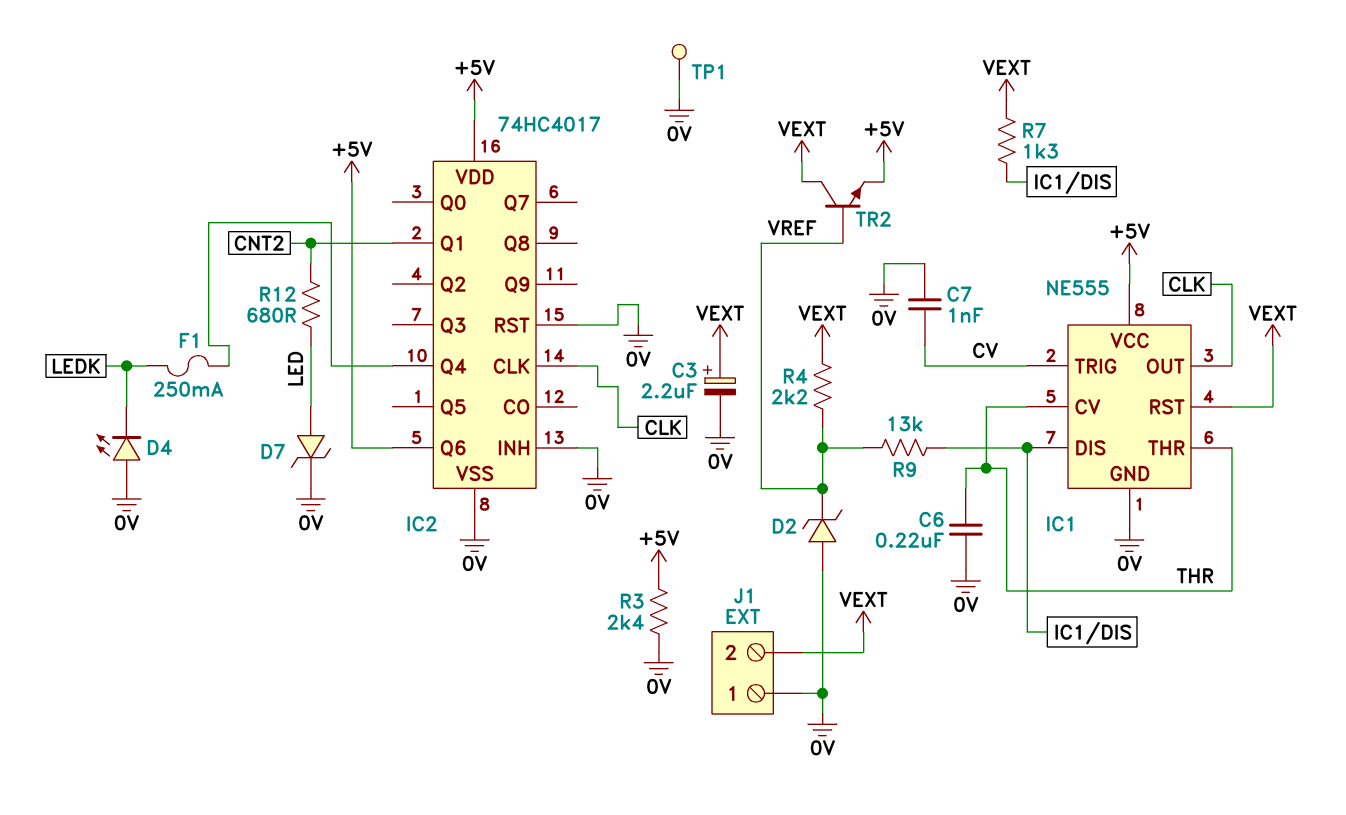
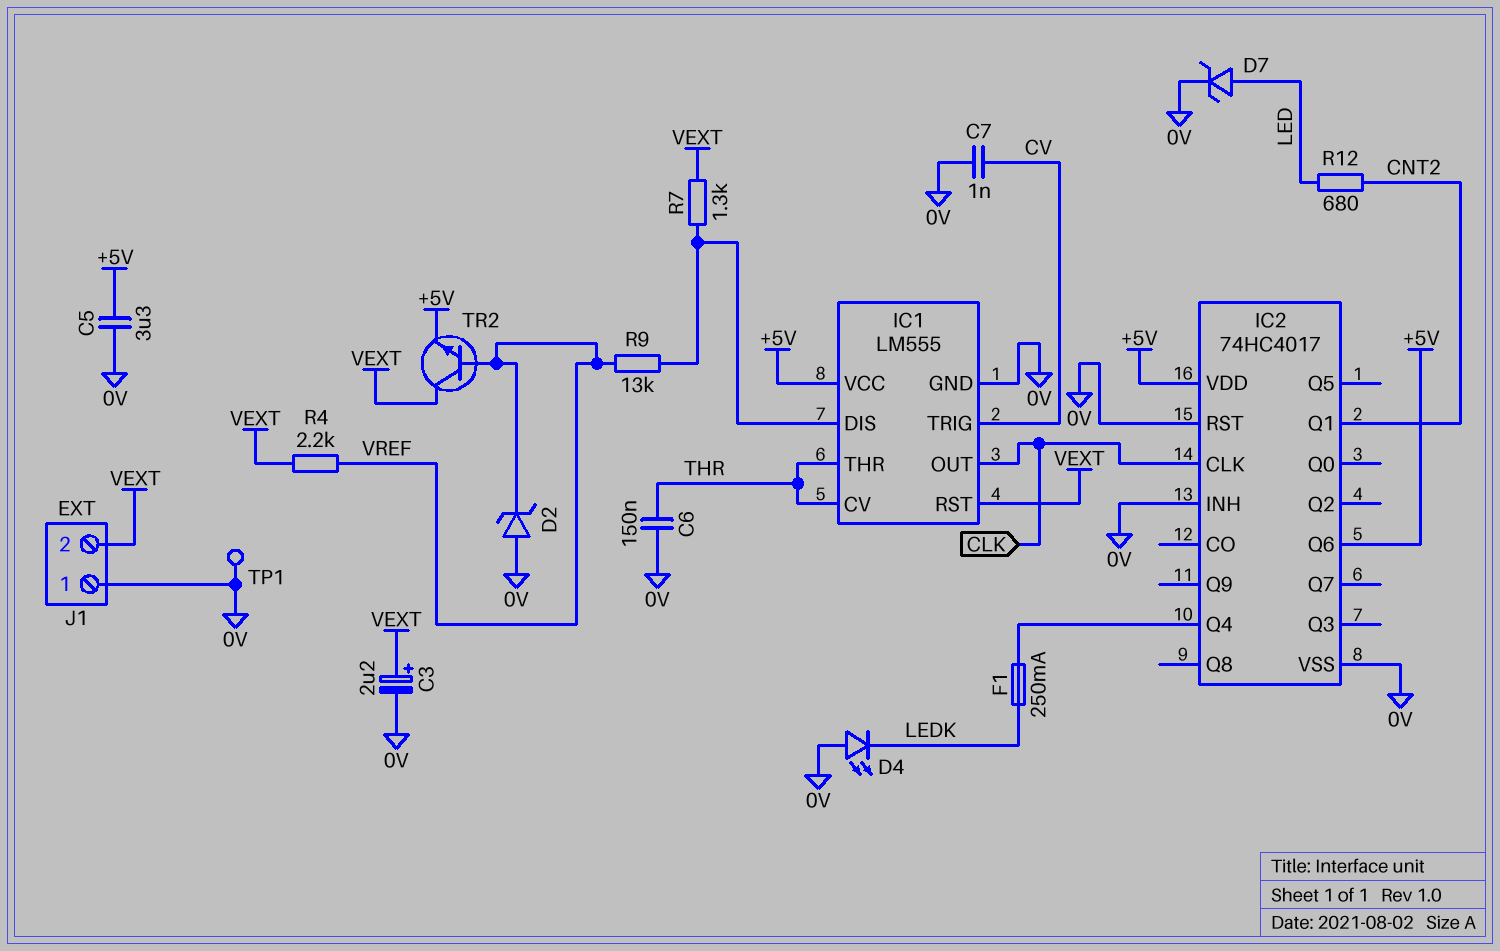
C5: none -> 3.3uF (+5V, 0V)
C6: 220nF (0V, THR) -> 150nF (0V, THR)
IC1: NE555 -> LM555
R3: 2.4k (+5V, 0V) -> none

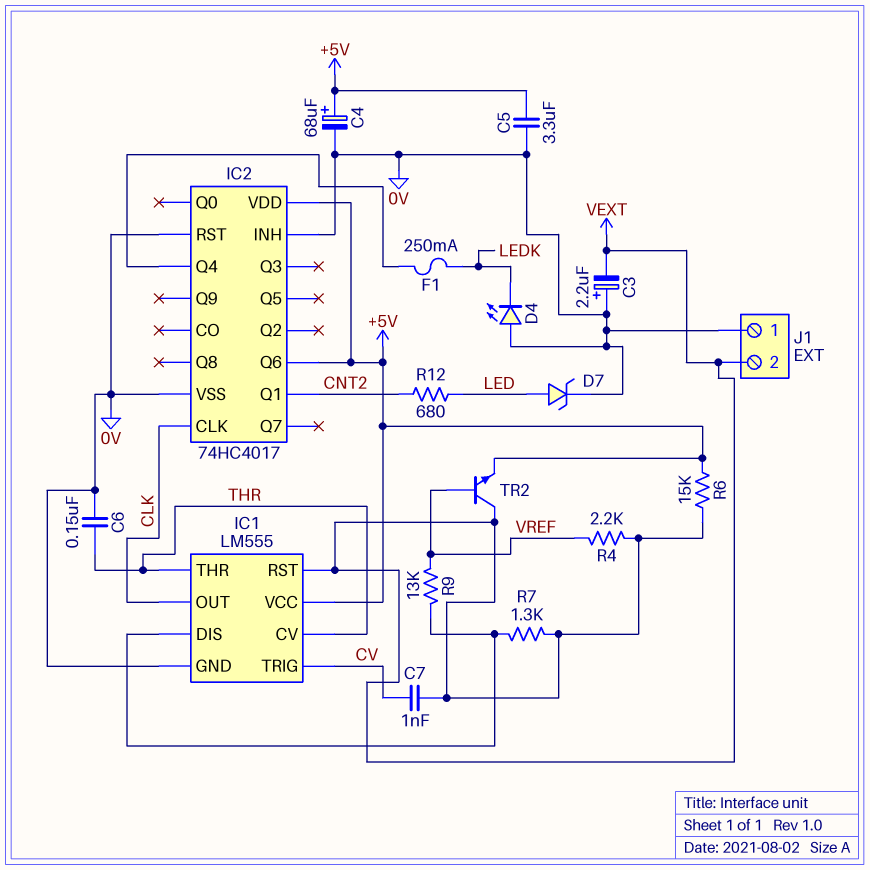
C3: 2.2uF (plus VEXT, minus 0V) -> 2.2uF (plus 0V, minus VEXT)
C4: none -> 68uF (plus +5V, minus 0V)
C7: 1nF (0V, CV) -> 1nF (CV, VEXT)
D2: zener (A 0V, K VREF) -> none
R6: none -> 15k (+5V, VEXT)
TP1: test point (0V) -> none

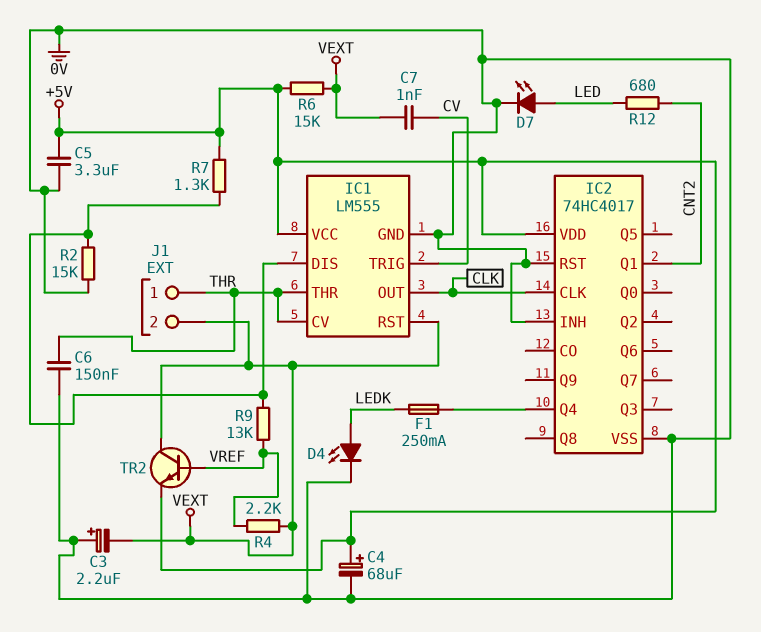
D4: LED (A 0V, K LEDK) -> LED (A LEDK, K 0V)
D7: zener (A LED, K 0V) -> LED (A LED, K 0V)
IC2 pin Q6: +5V -> none
J1 pin 1: 0V -> THR
R2: none -> 15k (0V, IC1/DIS)
R7: 1.3k (IC1/DIS, VEXT) -> 1.3k (+5V, IC1/DIS)

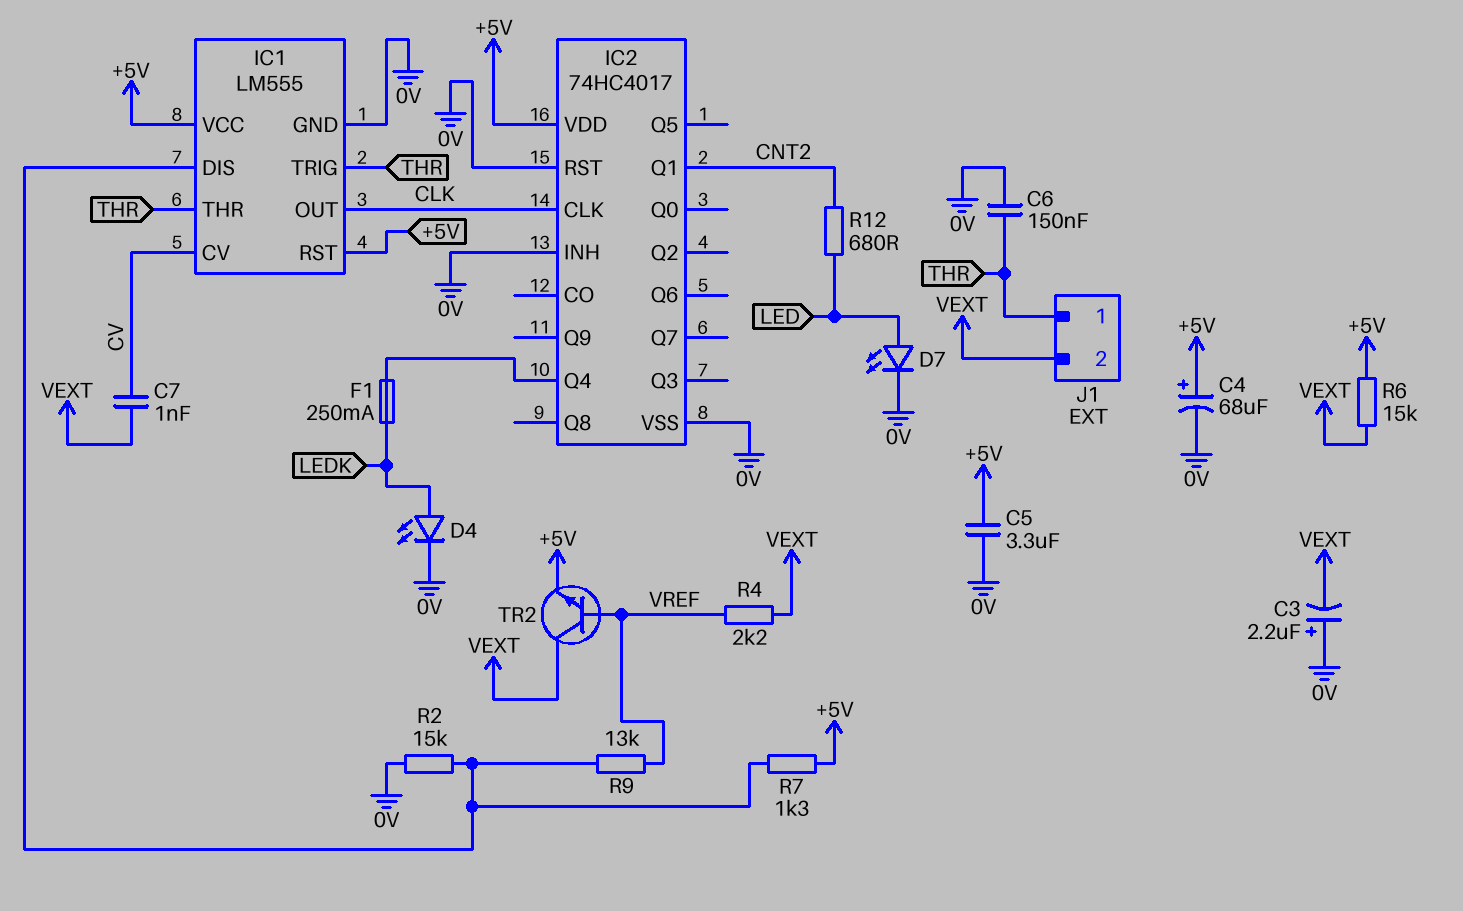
IC1 pin CV: THR -> CV
IC1 pin RST: VEXT -> +5V
IC1 pin TRIG: CV -> THR

